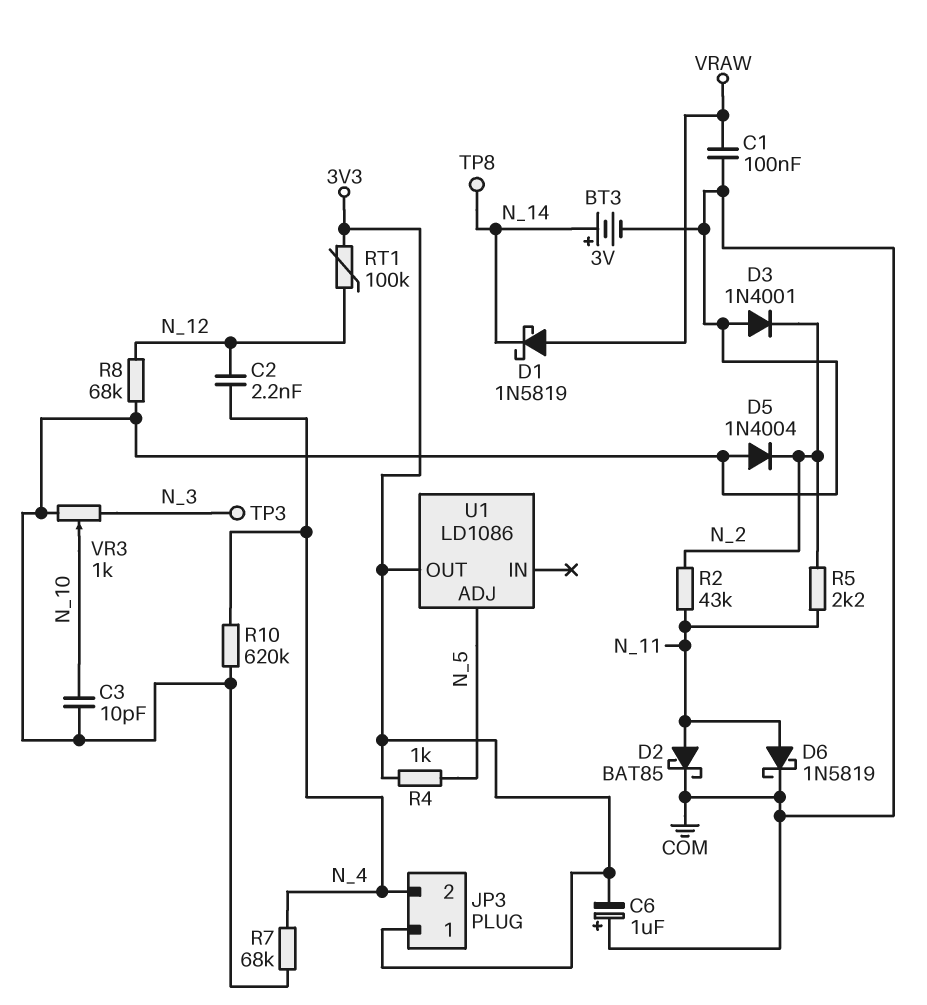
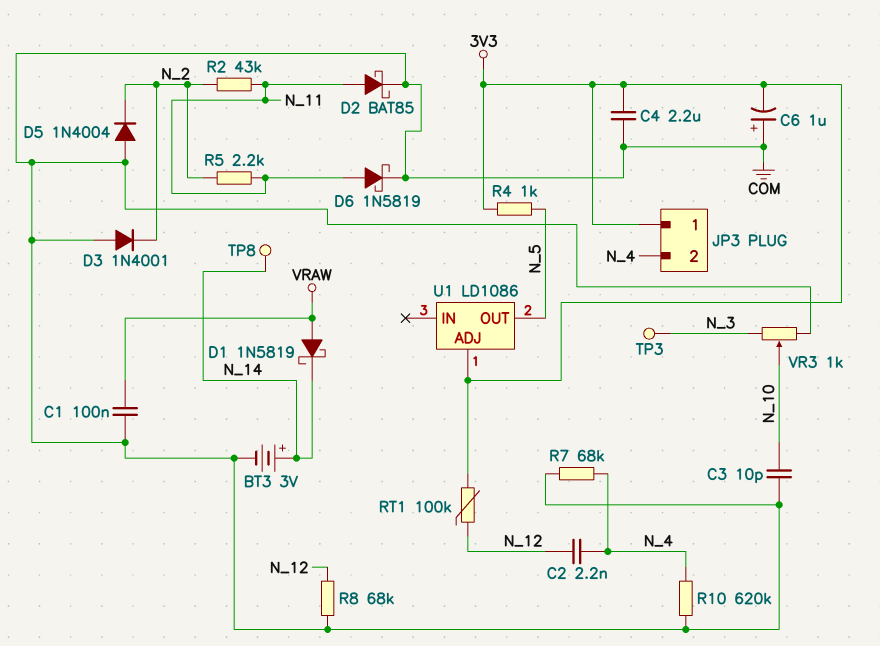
C4: none -> 2.2uF (3V3, COM)
U1 pin ADJ: N_5 -> 3V3
U1 pin OUT: 3V3 -> N_5

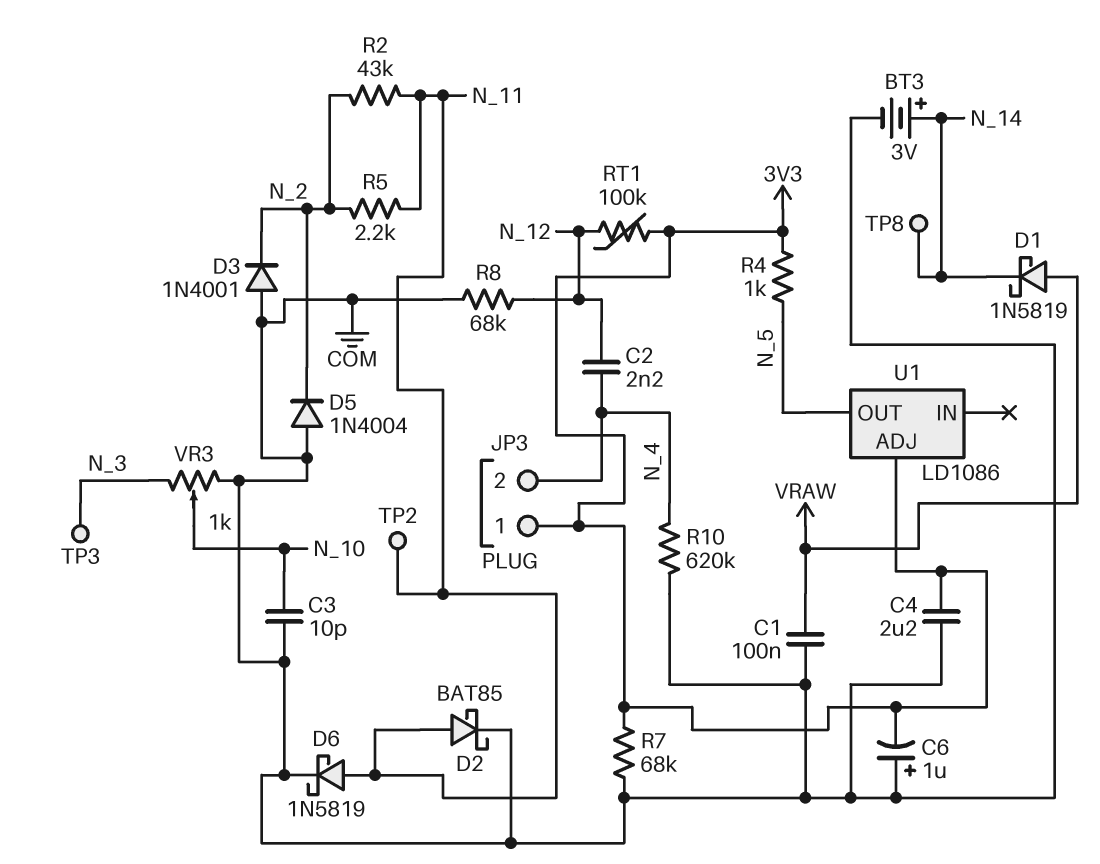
R7: 68k (COM, N_4) -> 68k (3V3, COM)
TP2: none -> test point (N_11)

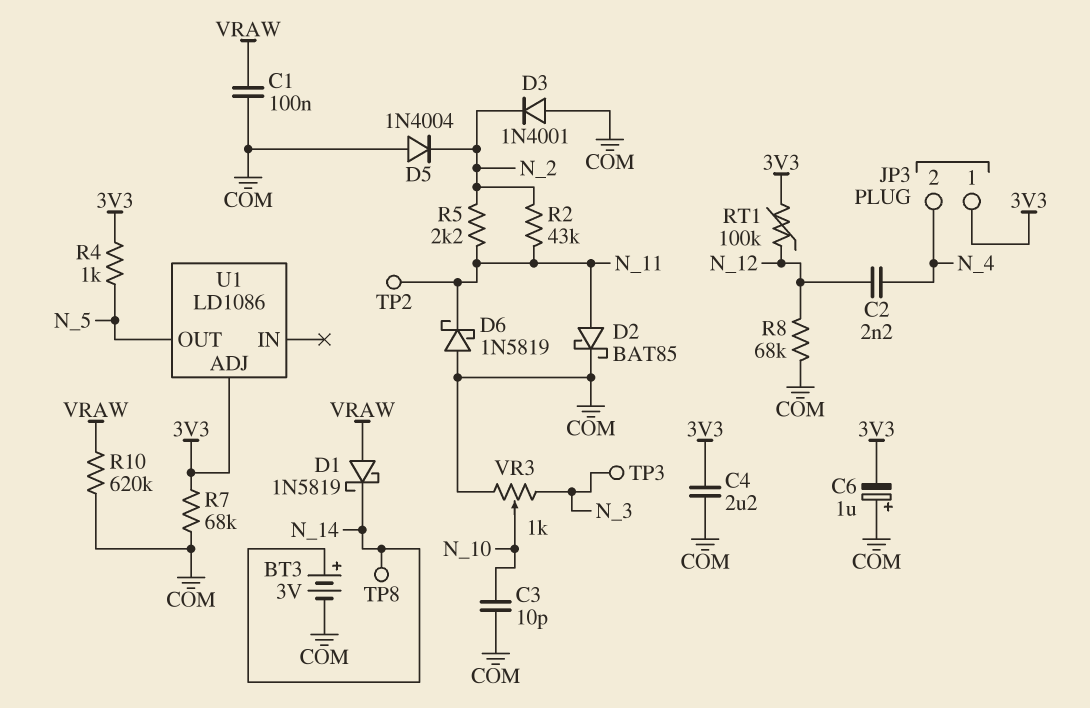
D6: schottky 1N5819 (A N_11, K COM) -> schottky 1N5819 (A COM, K N_11)
R10: 620k (COM, N_4) -> 620k (COM, VRAW)

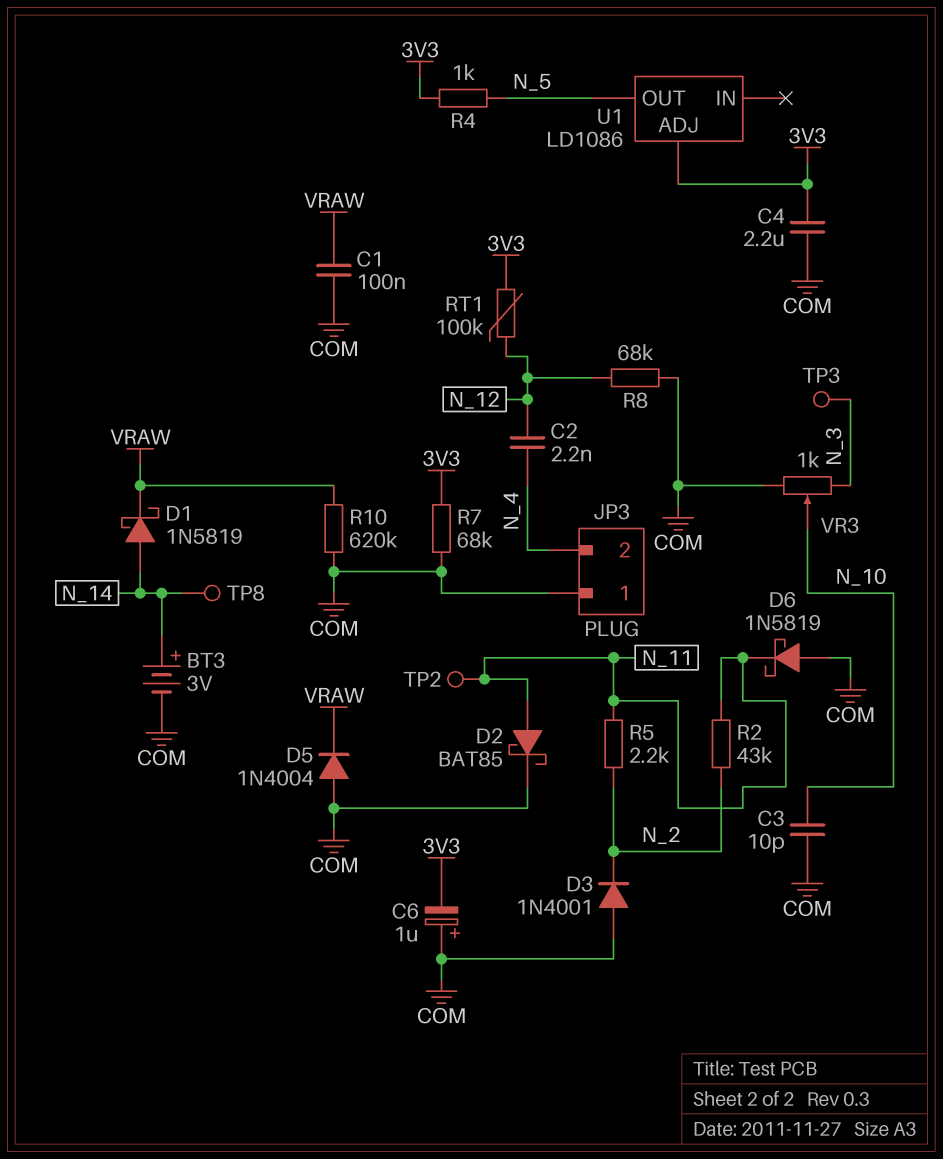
D1: schottky 1N5819 (A VRAW, K N_14) -> schottky 1N5819 (A N_14, K VRAW)
D5: diode 1N4004 (A COM, K N_2) -> diode 1N4004 (A COM, K VRAW)
JP3 pin 1: 3V3 -> COM

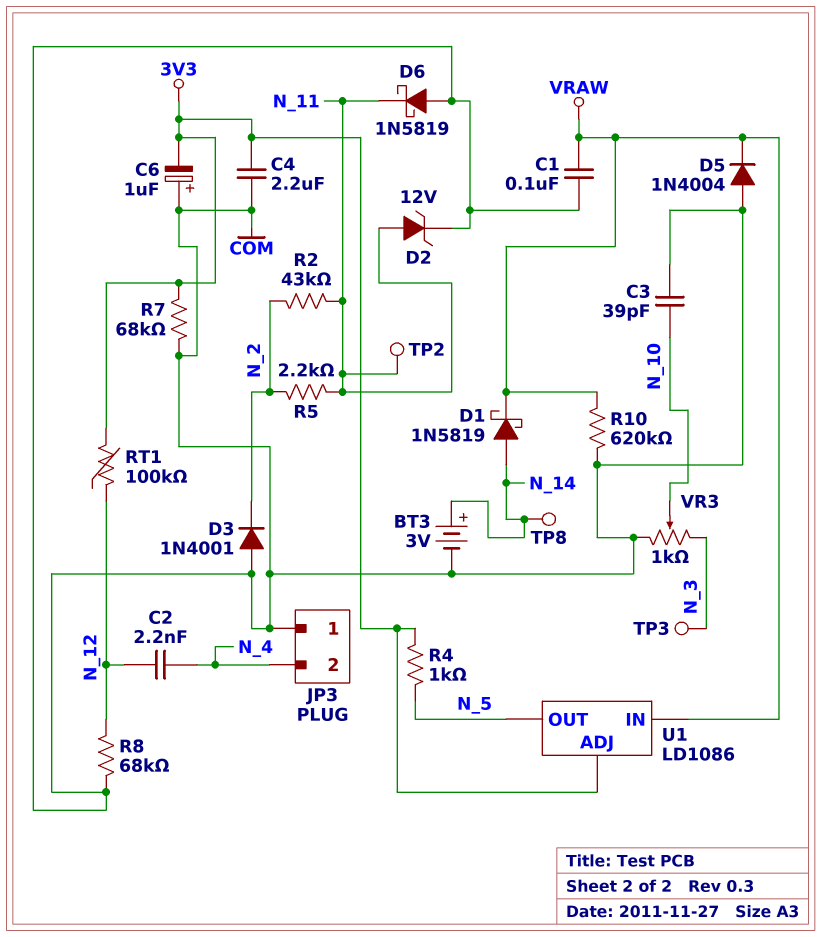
C3: 10pF (COM, N_10) -> 39pF (COM, N_10)
D2: schottky BAT85 (A N_11, K COM) -> zener 12V (A N_11, K COM)
U1 pin IN: none -> VRAW

